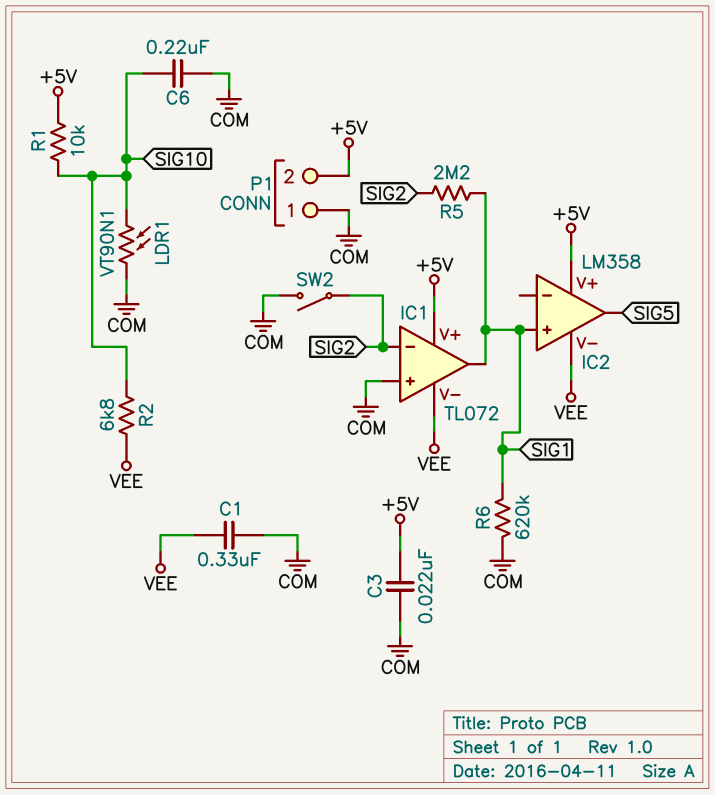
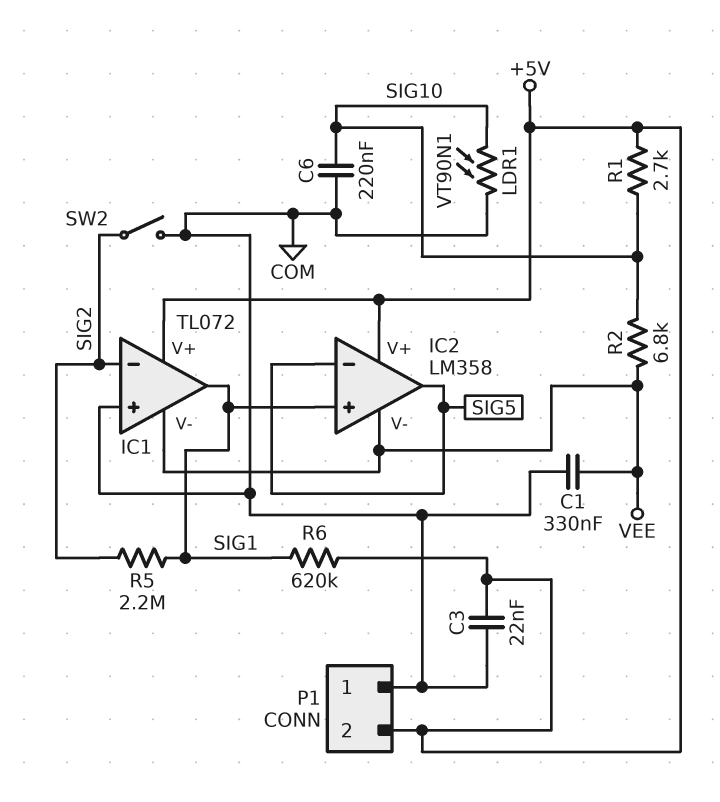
IC2 pin in-: none -> SIG5
R1: 10k (+5V, SIG10) -> 2.7k (+5V, SIG10)
R6: 620k (COM, SIG1) -> 620k (+5V, SIG1)

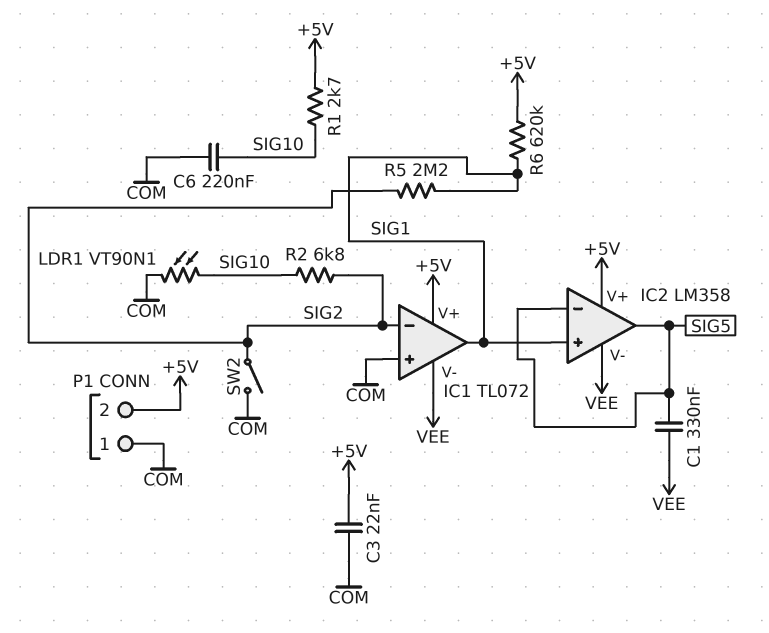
C1: 330nF (COM, VEE) -> 330nF (SIG5, VEE)
R2: 6.8k (SIG10, VEE) -> 6.8k (SIG2, SIG10)

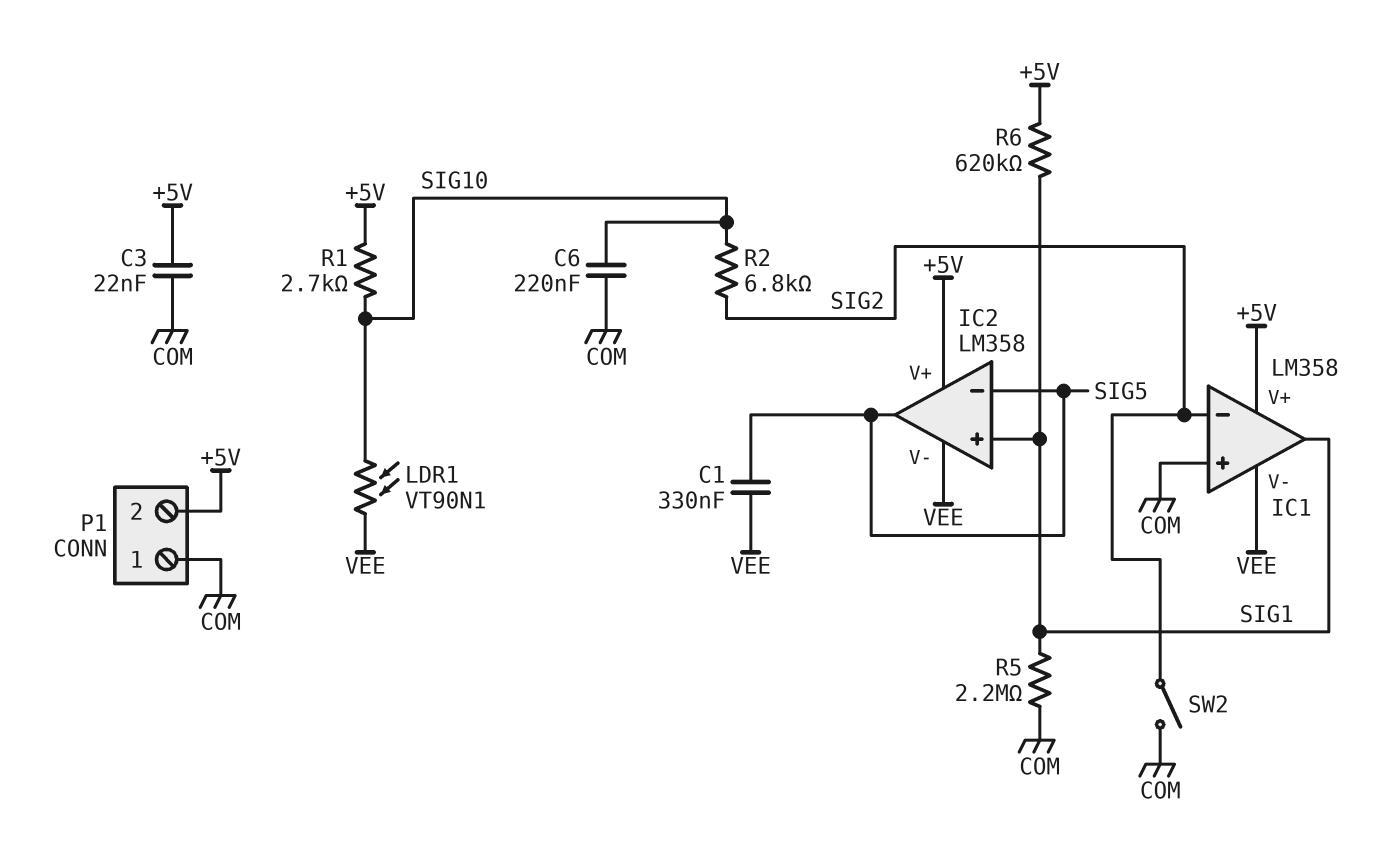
IC1: TL072 -> LM358
LDR1: VT90N1 (COM, SIG10) -> VT90N1 (SIG10, VEE)
R5: 2.2M (SIG1, SIG2) -> 2.2M (COM, SIG1)

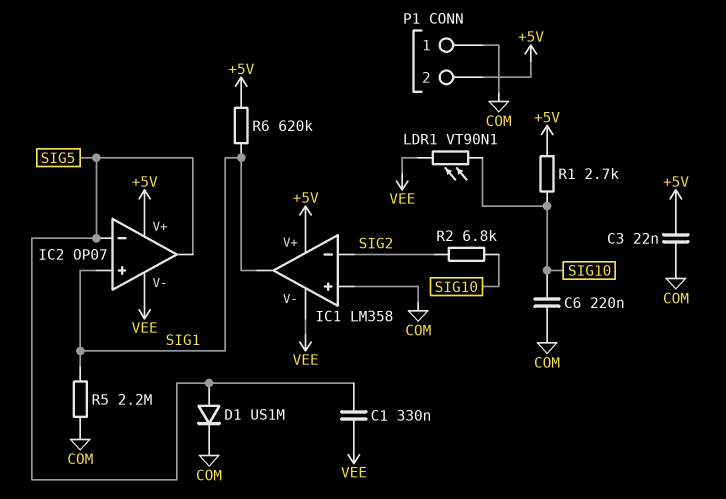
D1: none -> diode US1M (A SIG5, K COM)
IC2: LM358 -> OP07
SW2: switch (COM, SIG2) -> none

